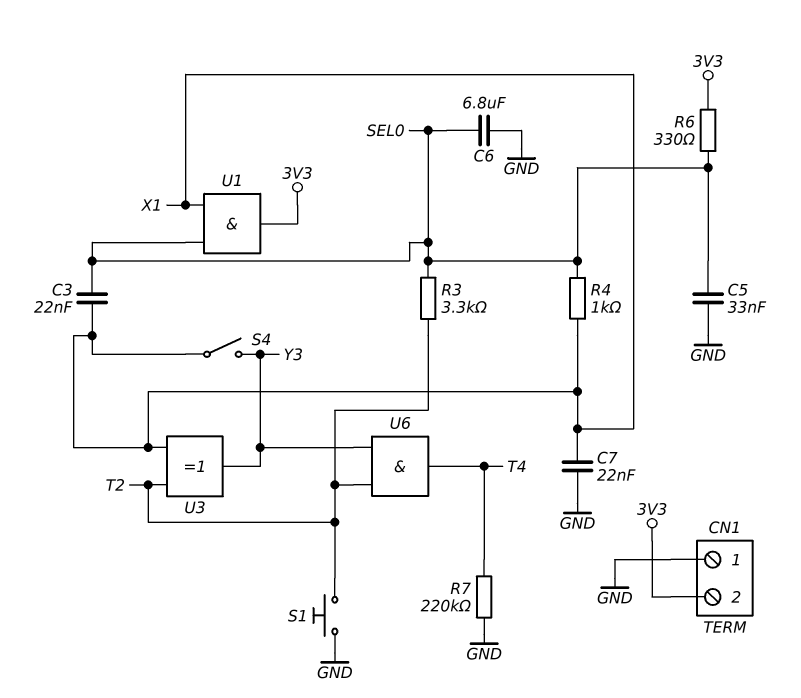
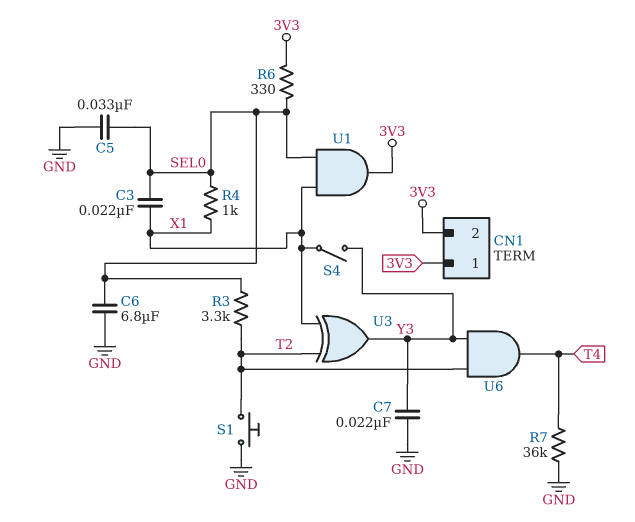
C7: 22nF (GND, X1) -> 22nF (GND, Y3)
CN1 pin 1: GND -> 3V3
R7: 220k (GND, T4) -> 36k (GND, T4)

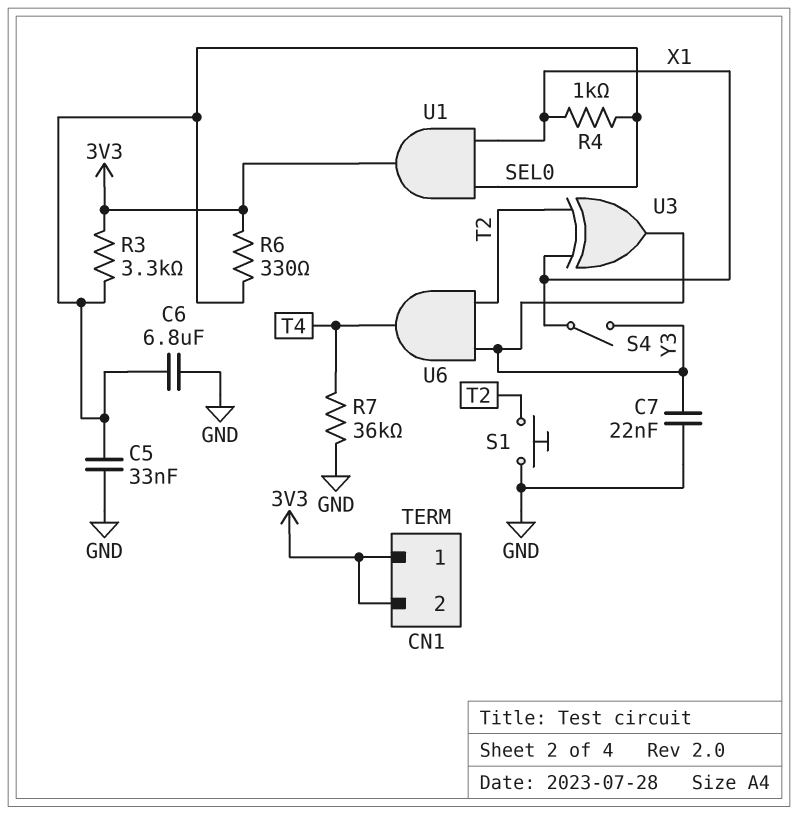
C3: 22nF (SEL0, X1) -> none
R3: 3.3k (SEL0, T2) -> 3.3k (3V3, SEL0)

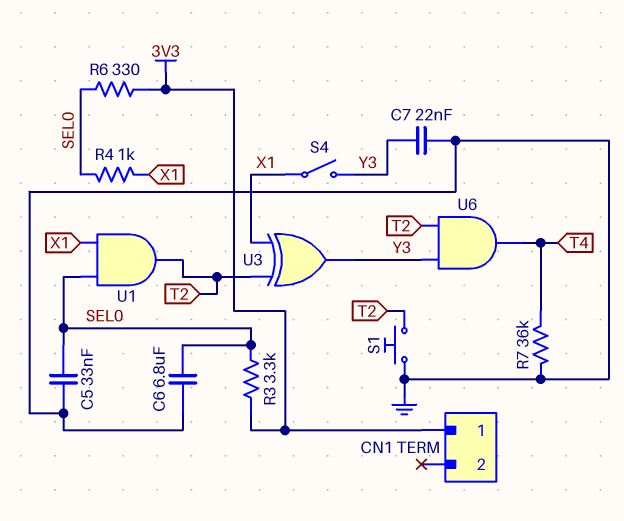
CN1 pin 2: 3V3 -> none
U1: AND (in SEL0, in X1, out 3V3) -> AND (in SEL0, in X1, out T2)

